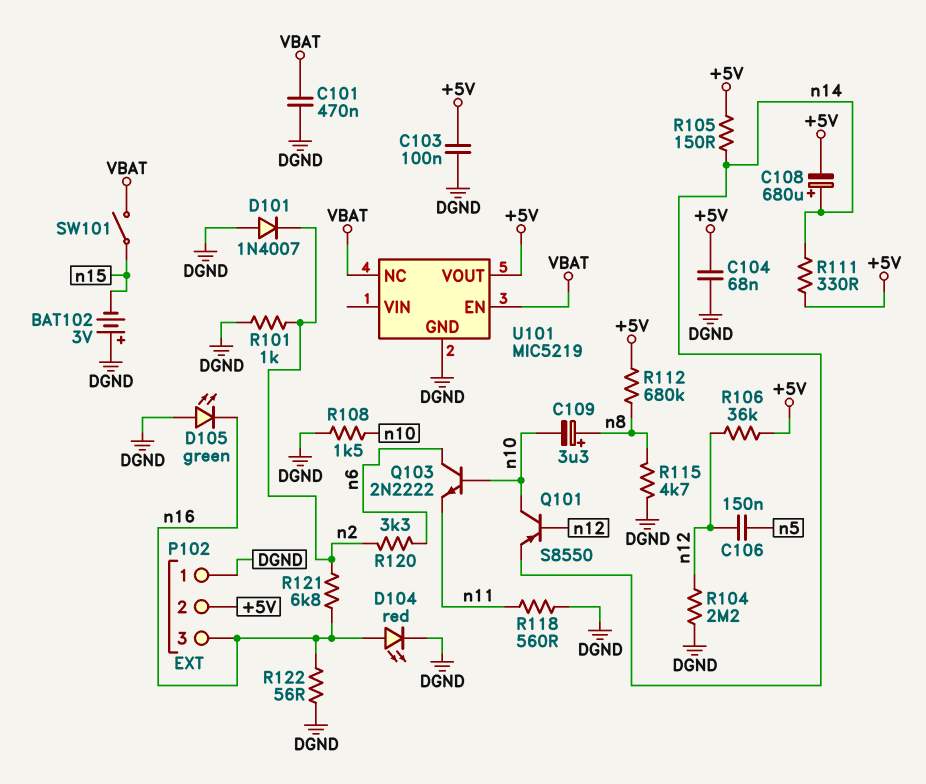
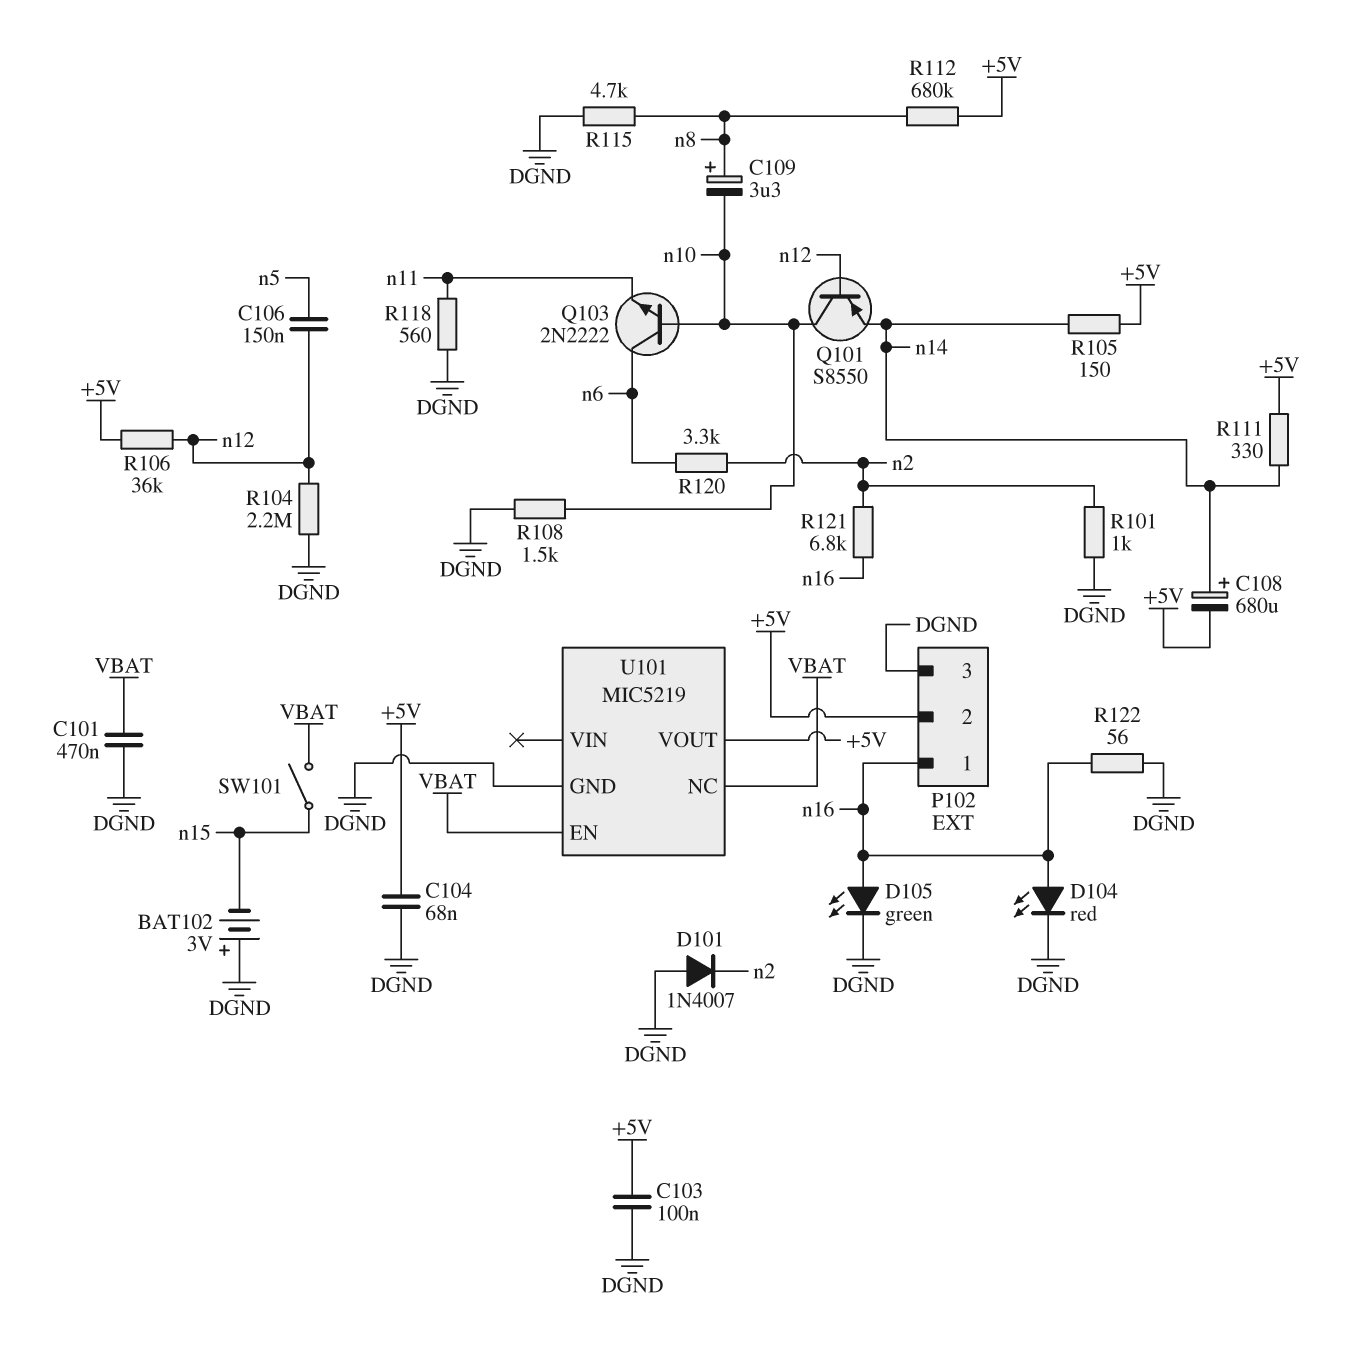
D105: LED green (A DGND, K n16) -> LED green (A n16, K DGND)
P102 pin 1: DGND -> n16
P102 pin 3: n16 -> DGND

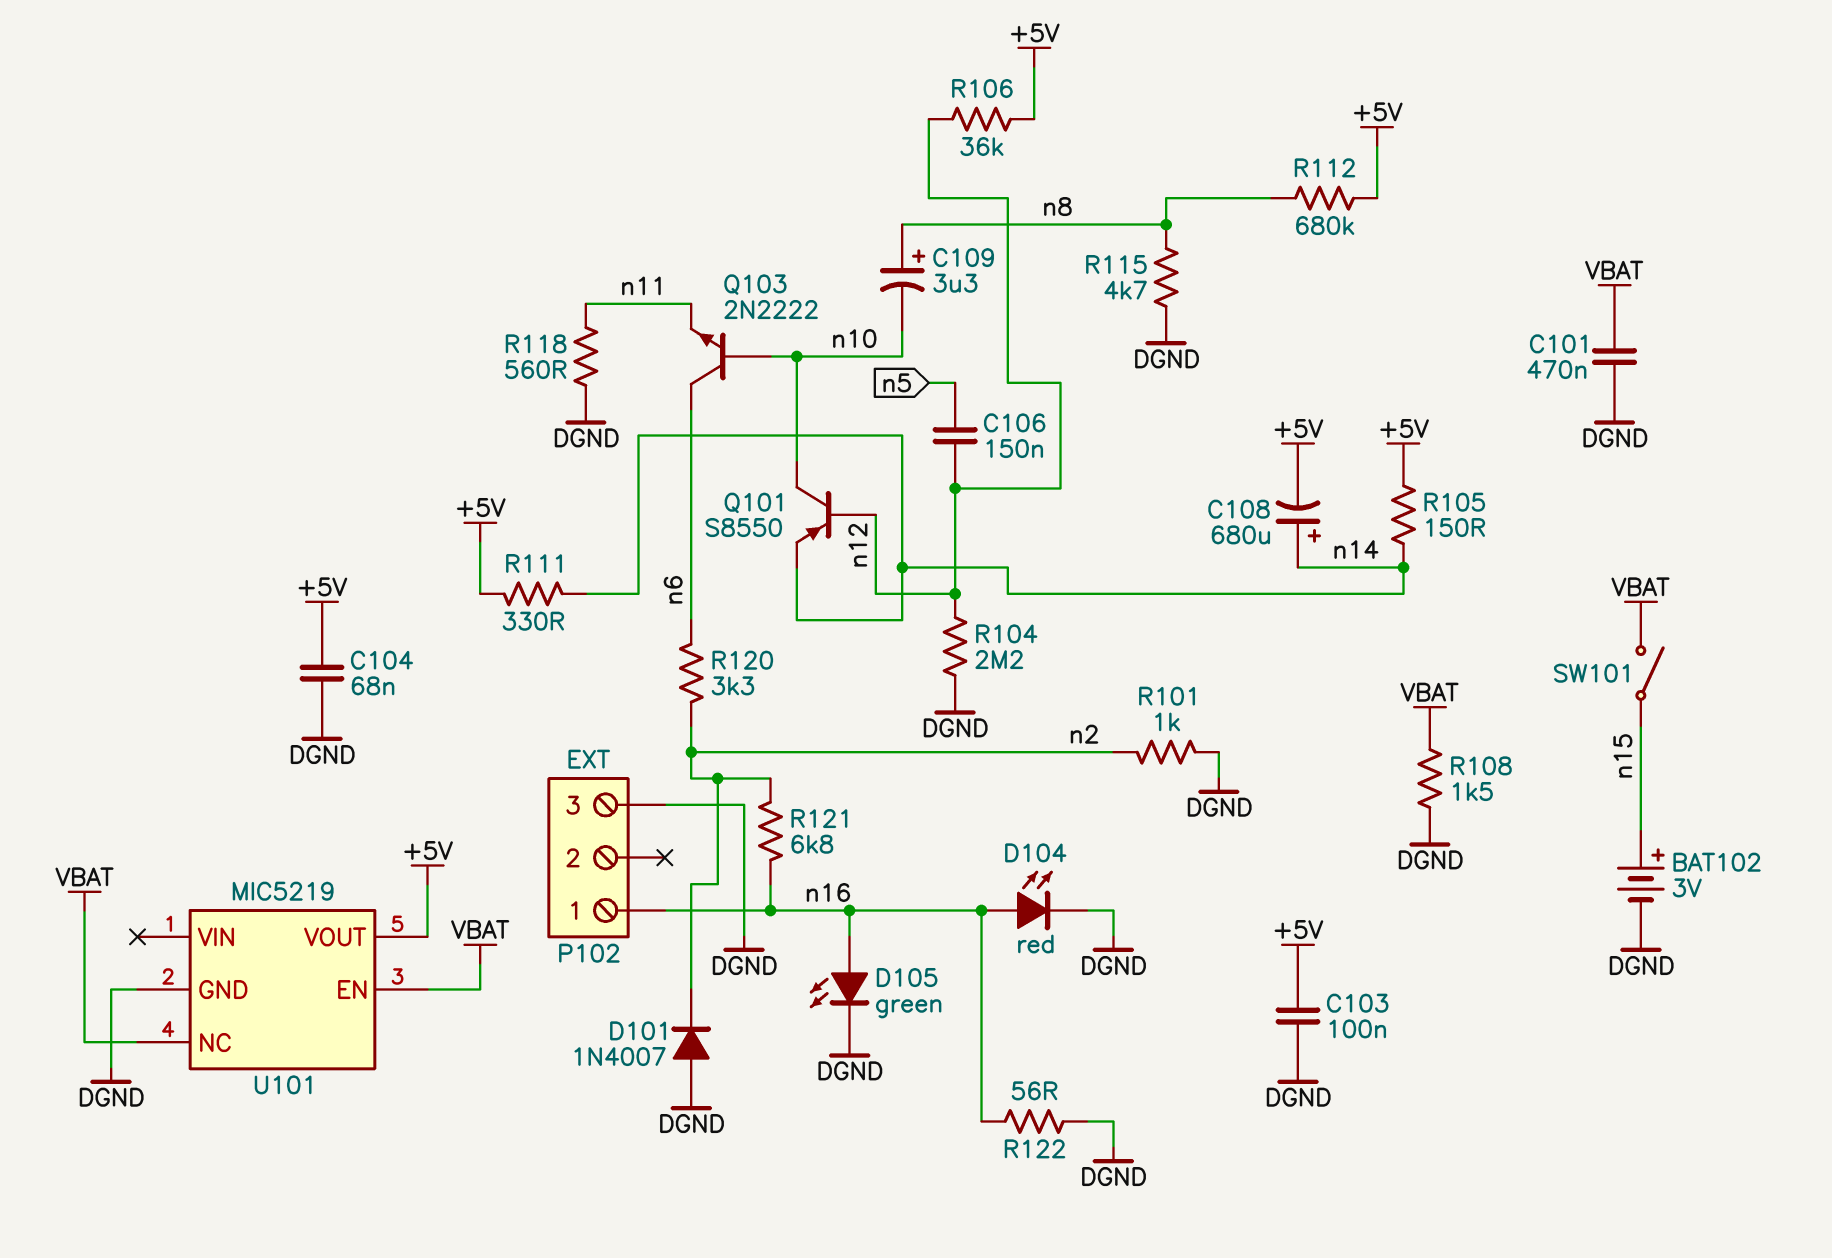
BAT102: 3V (plus DGND, minus n15) -> 3V (plus n15, minus DGND)
P102 pin 2: +5V -> none
R108: 1.5k (DGND, n10) -> 1.5k (DGND, VBAT)

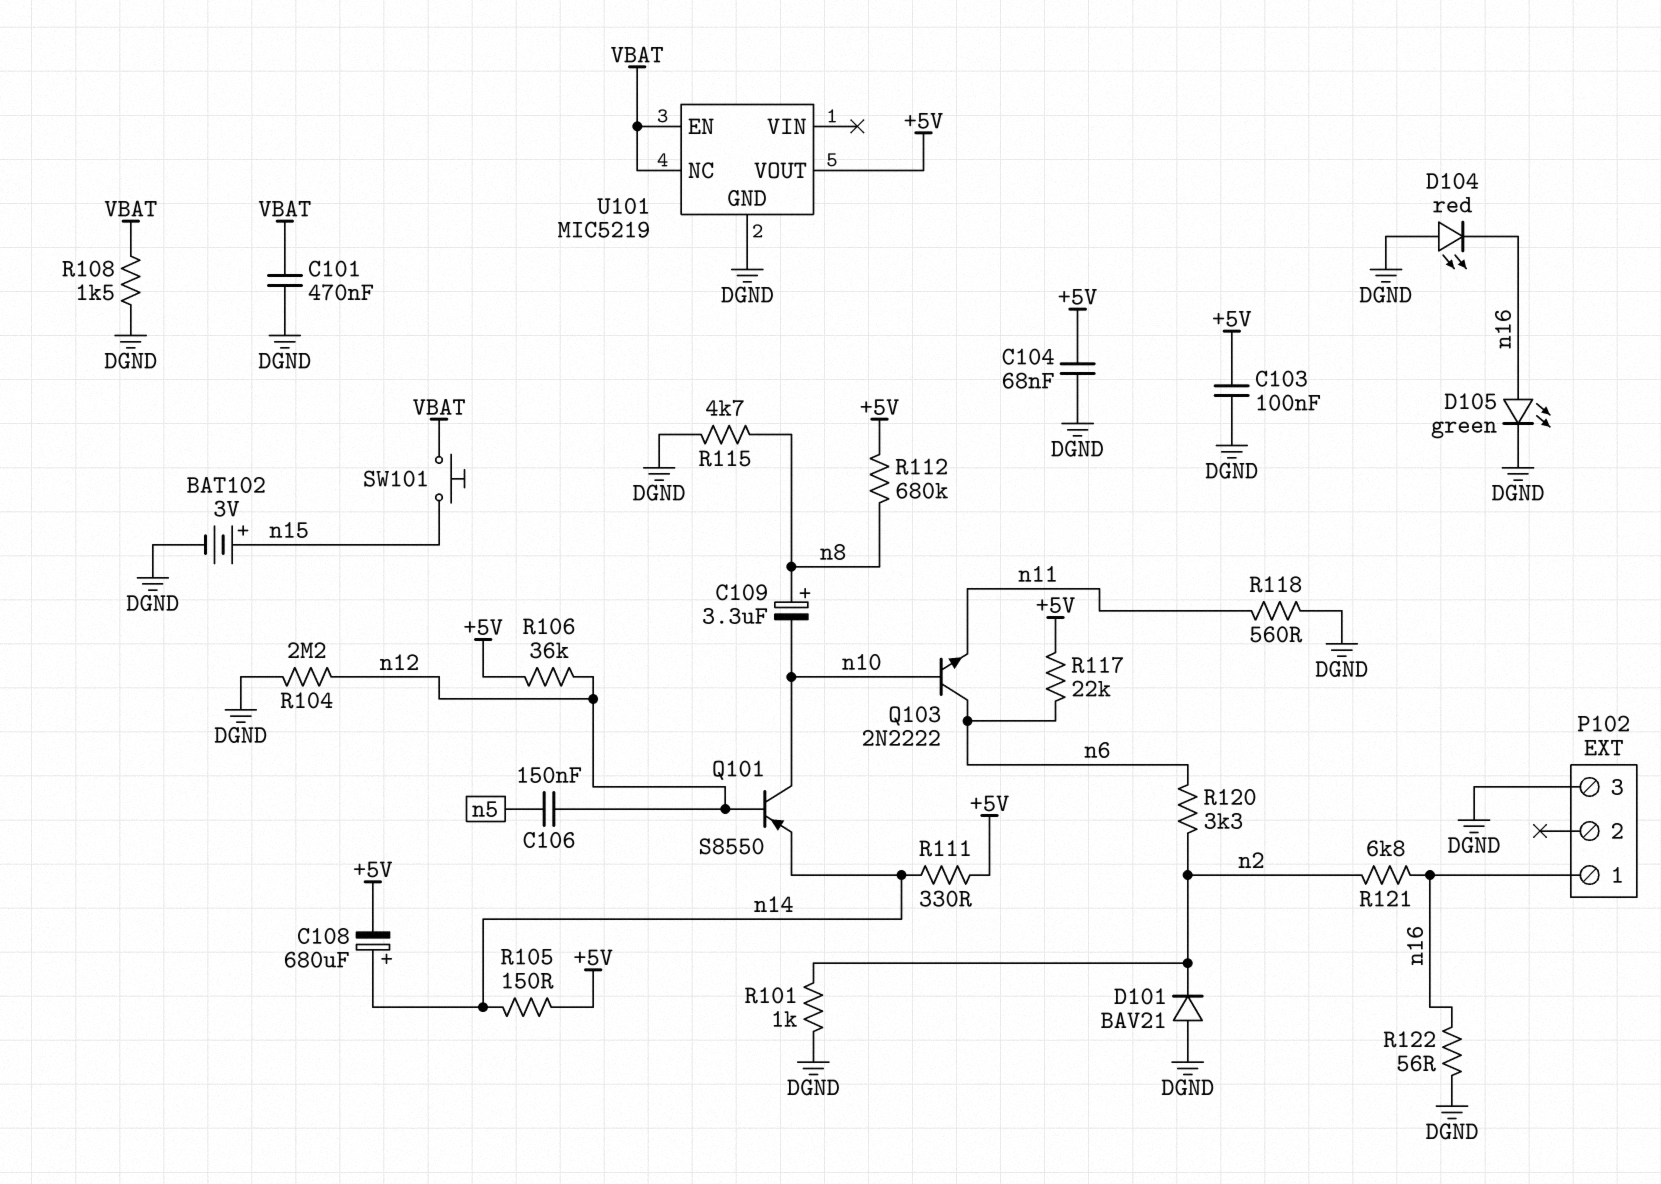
D101: diode 1N4007 (A DGND, K n2) -> diode BAV21 (A DGND, K n2)
D104: LED red (A n16, K DGND) -> LED red (A DGND, K n16)
R117: none -> 22k (+5V, n6)
SW101: switch (VBAT, n15) -> button (VBAT, n15)

